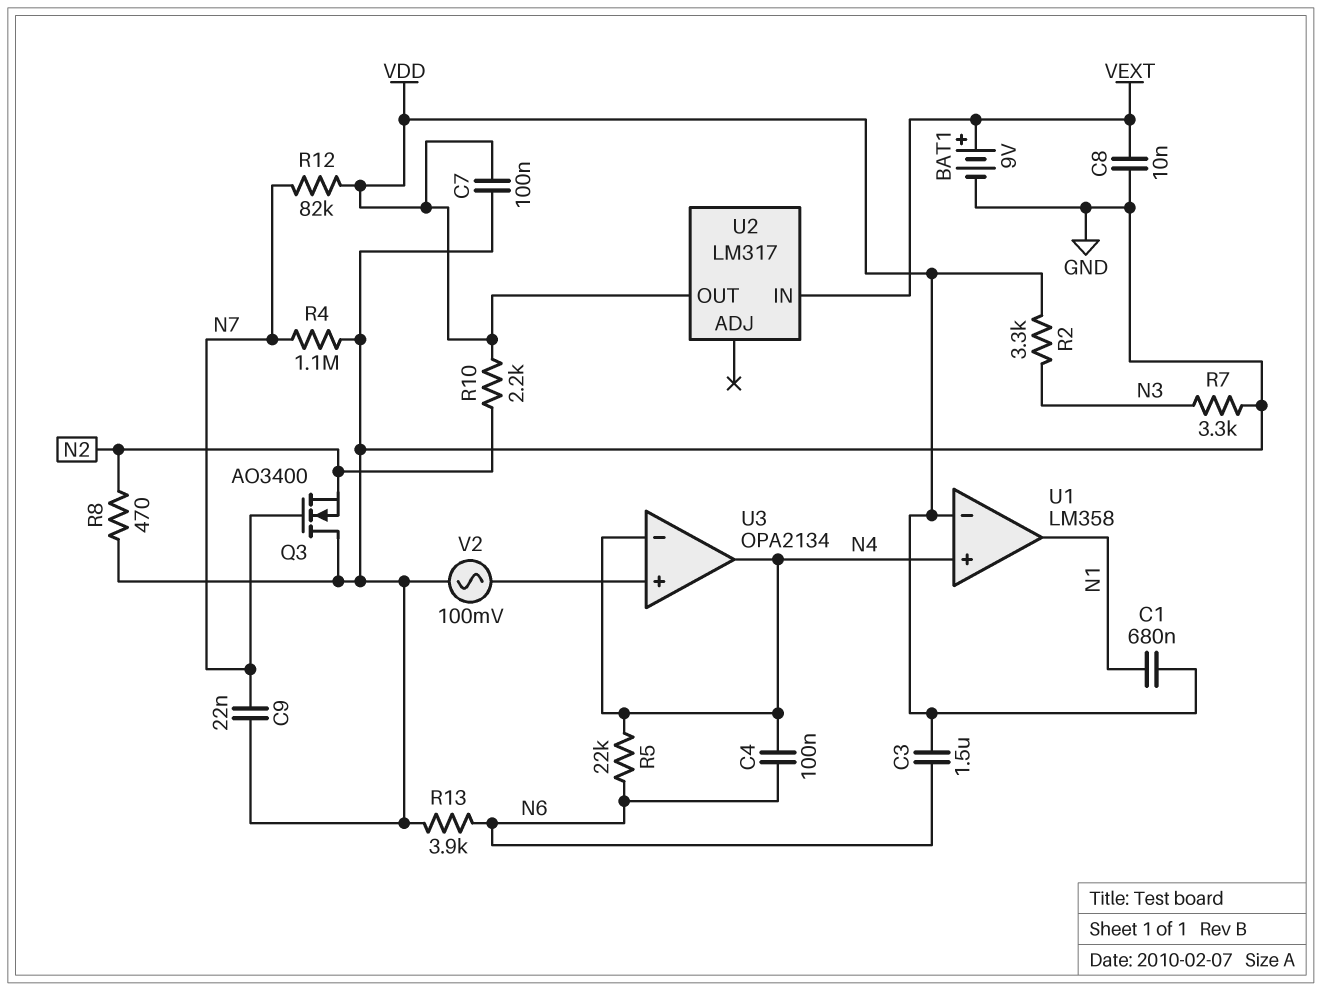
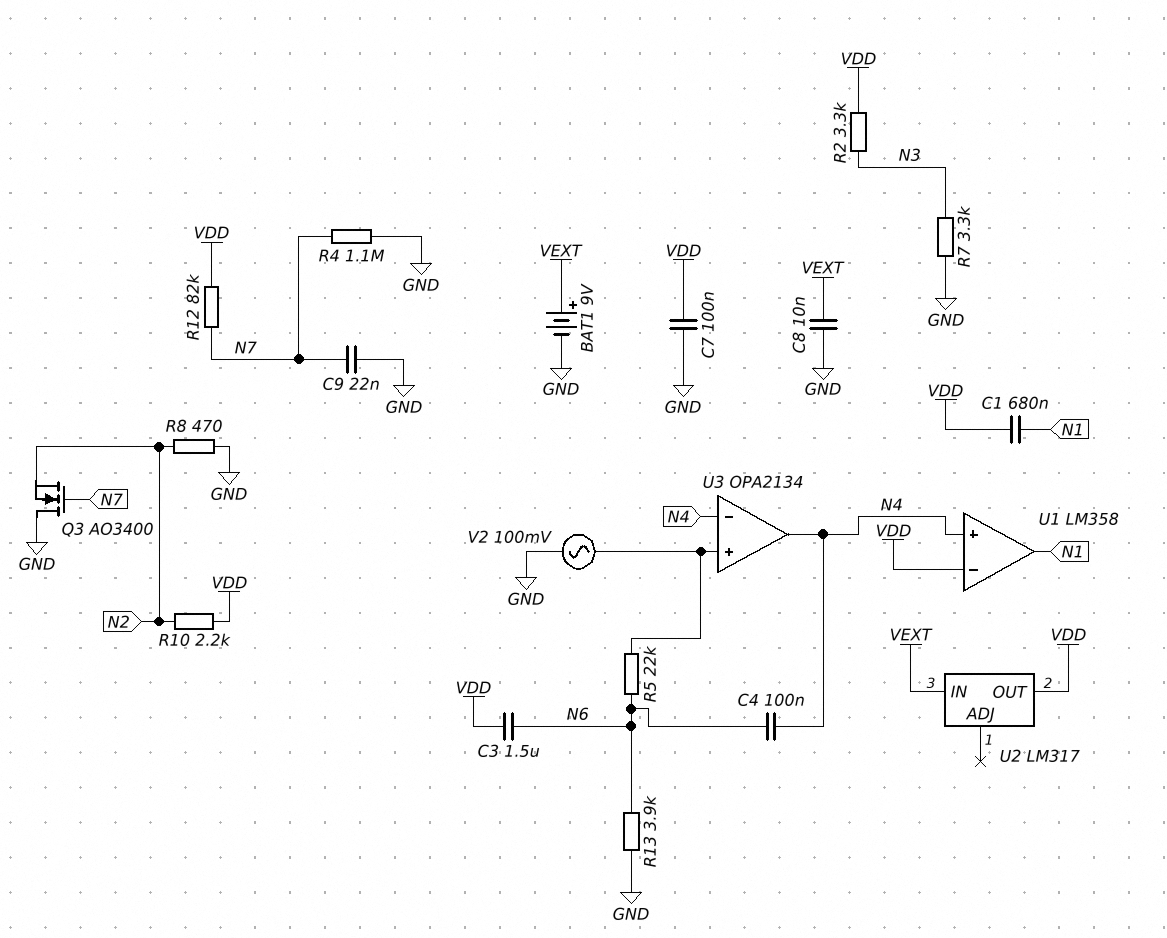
R5: 22k (N4, N6) -> 22k (N6, U3/in+)

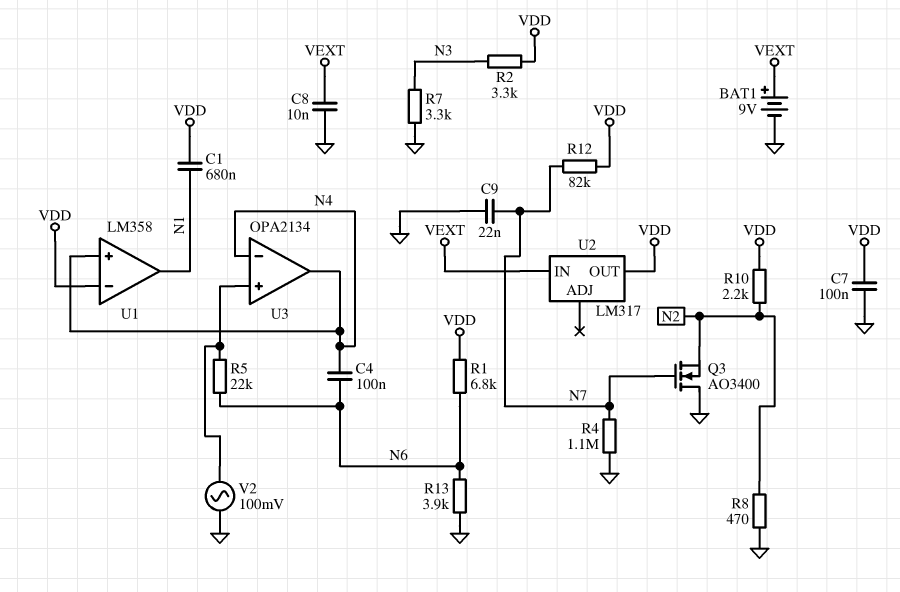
C3: 1.5uF (N6, VDD) -> none
R1: none -> 6.8k (N6, VDD)

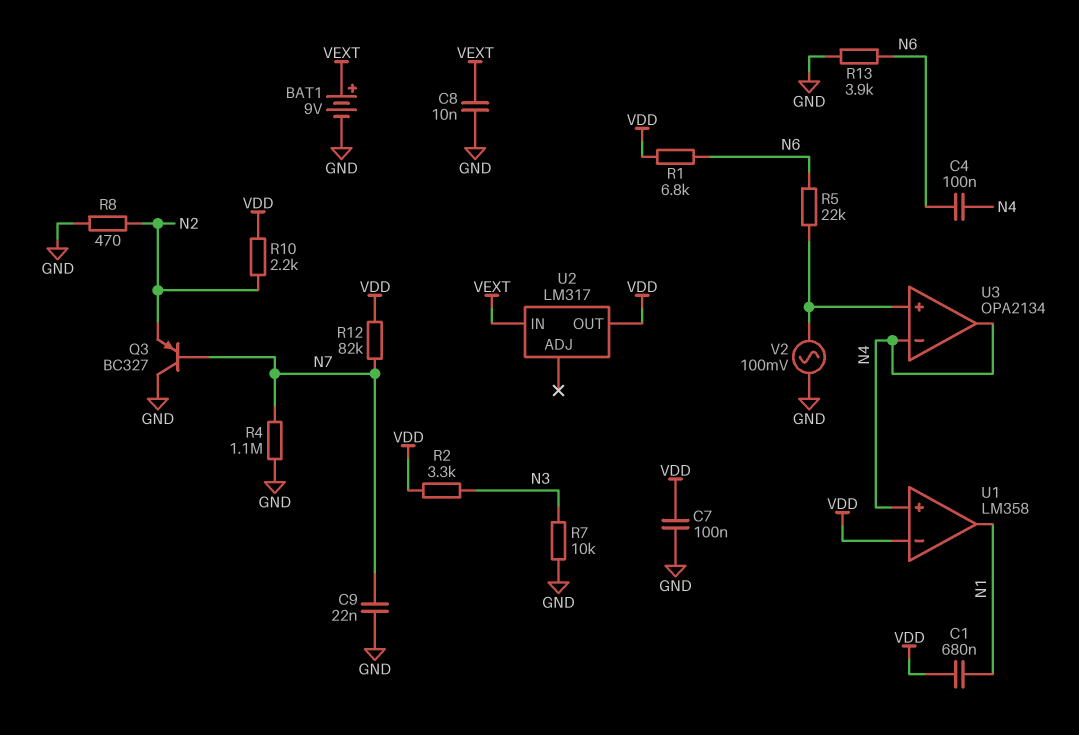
Q3: NMOS AO3400 (G N7, D GND, S N2) -> PNP BC327 (B N7, C GND, E N2)
R7: 3.3k (GND, N3) -> 10k (GND, N3)

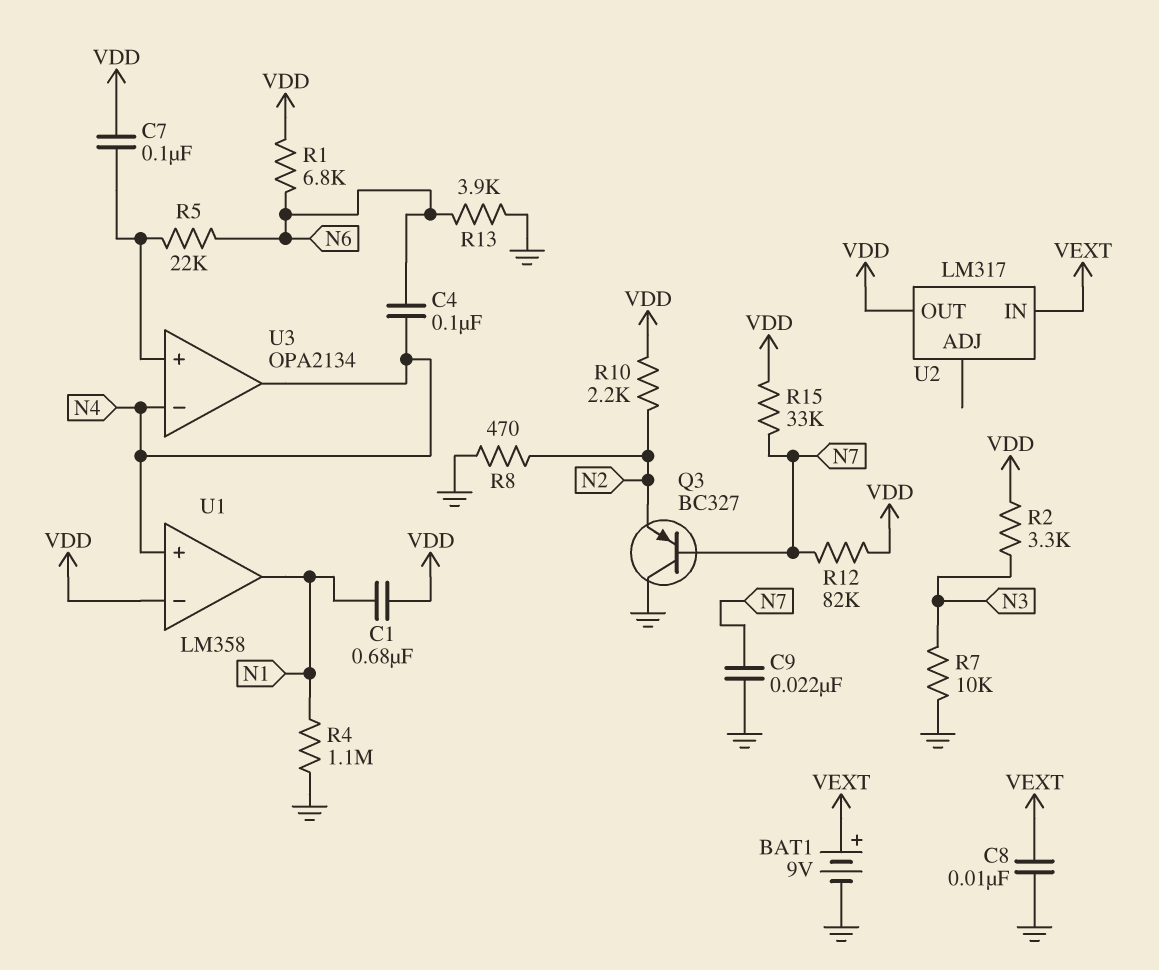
C7: 100nF (GND, VDD) -> 100nF (U3/in+, VDD)
R4: 1.1M (GND, N7) -> 1.1M (GND, N1)
R15: none -> 33k (N7, VDD)
V2: AC 100mV (GND, U3/in+) -> none

